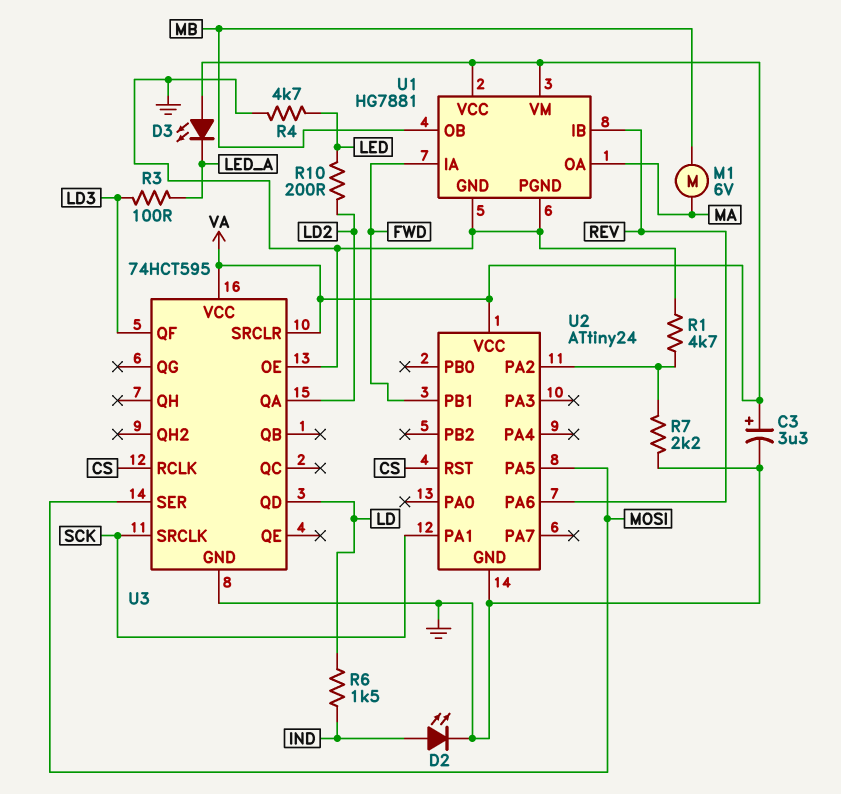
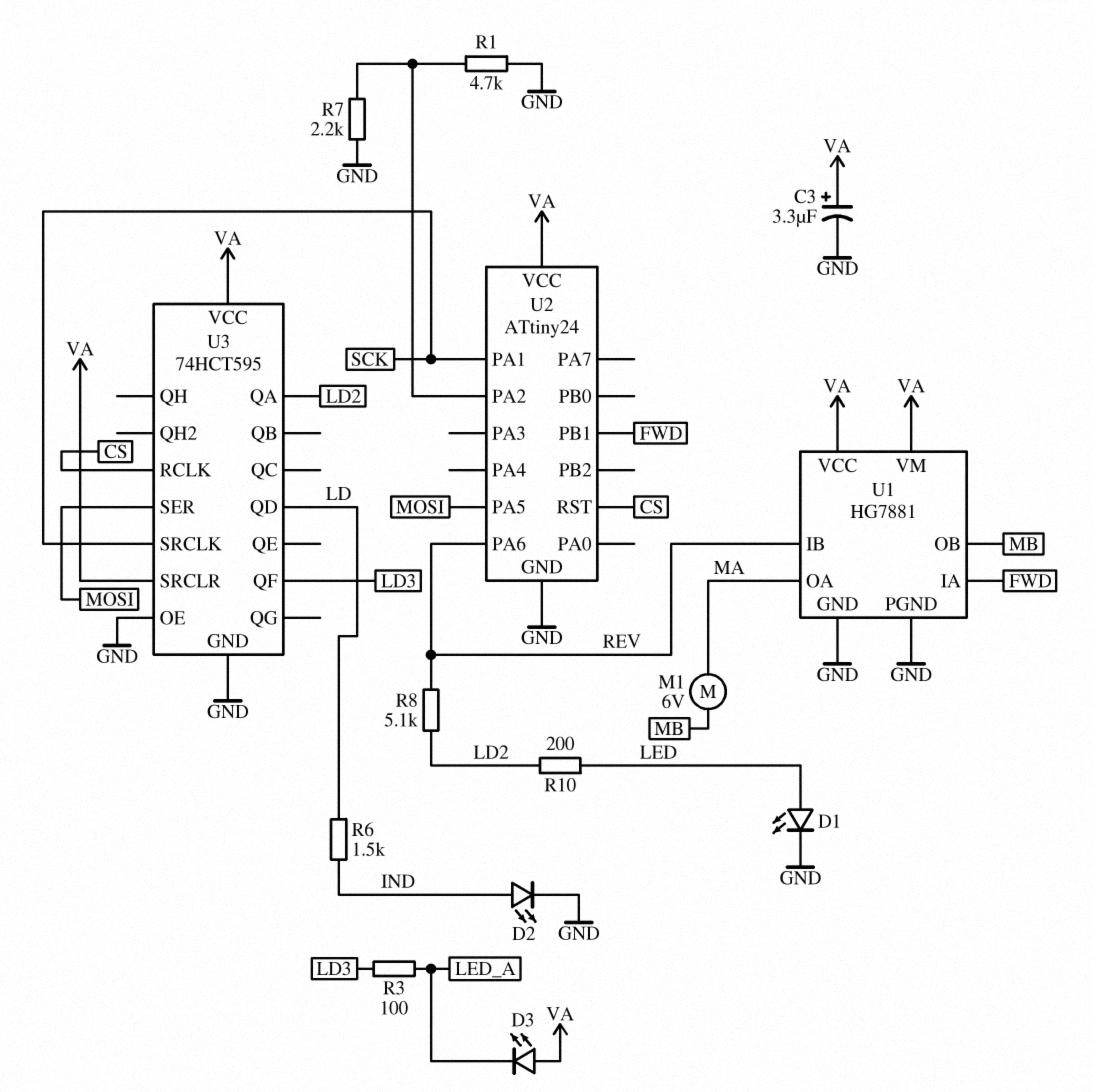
D1: none -> LED (A LED, K GND)
R4: 4.7k (GND, LED) -> none
R8: none -> 5.1k (LD2, REV)

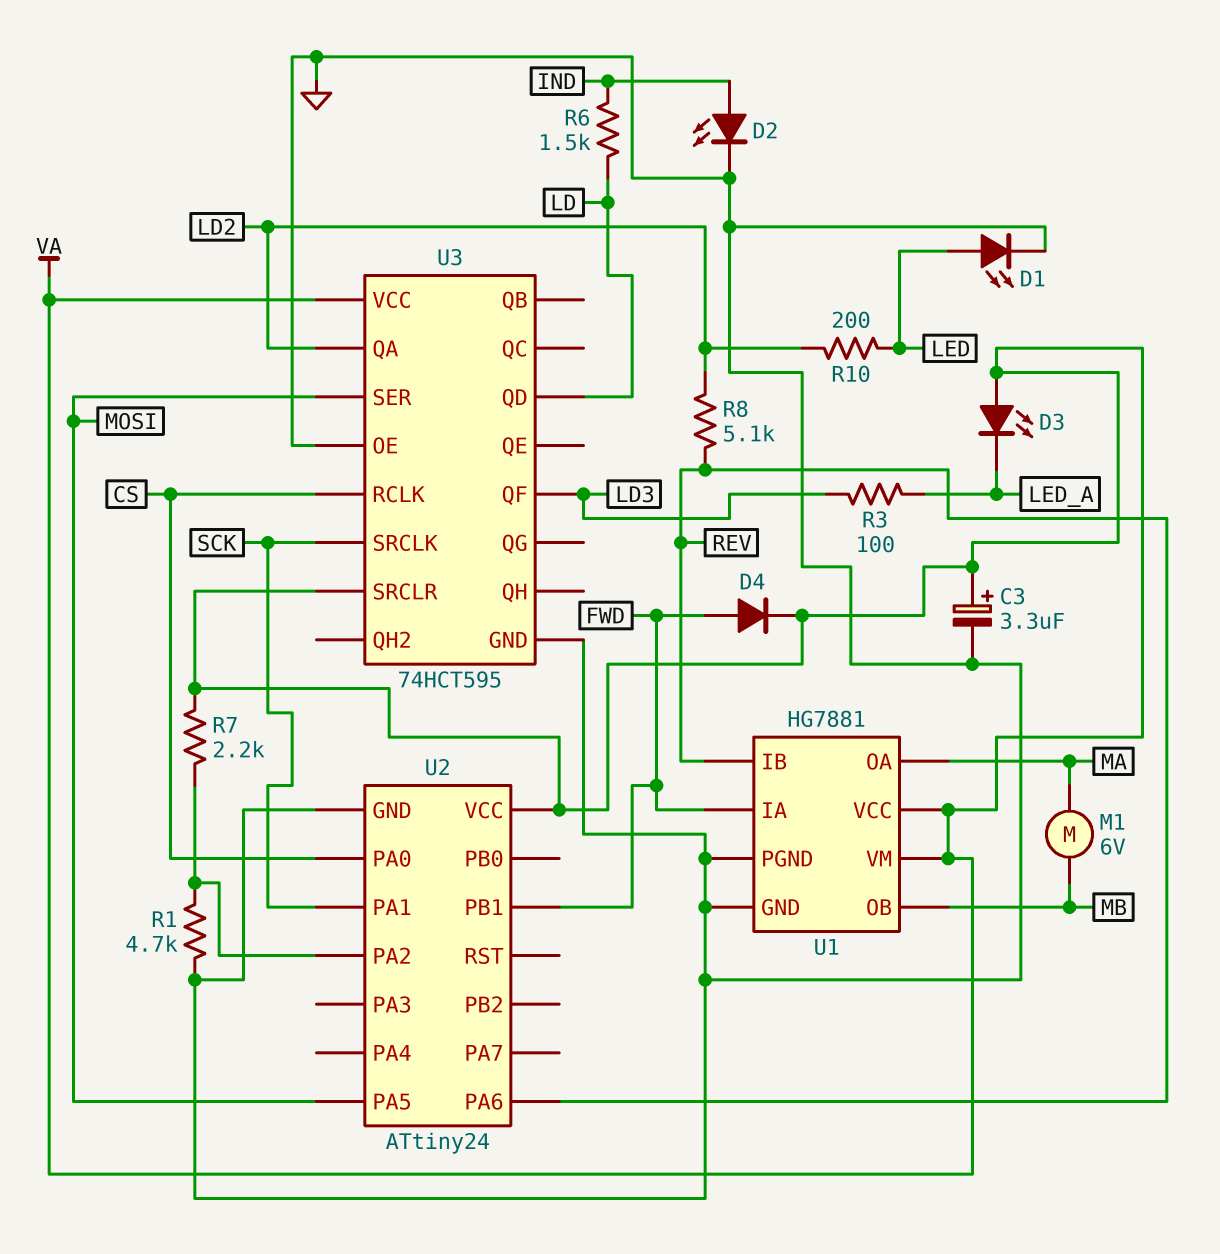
D4: none -> diode (A FWD, K VA)
R7: 2.2k (GND, U2/PA2) -> 2.2k (U2/PA2, VA)
U2 pin PA0: none -> CS
U2 pin RST: CS -> none

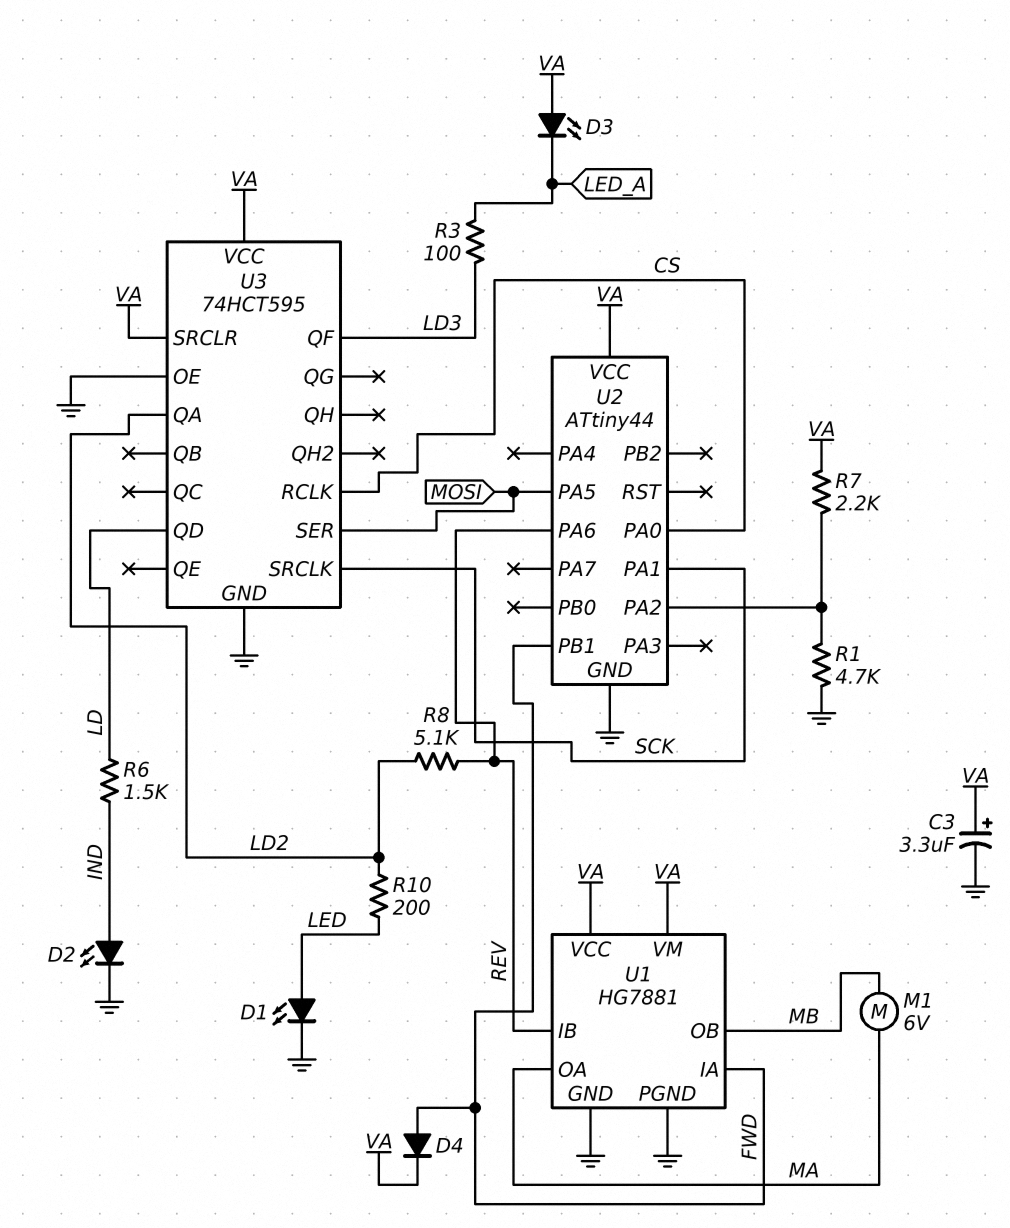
U2: ATtiny24 -> ATtiny44

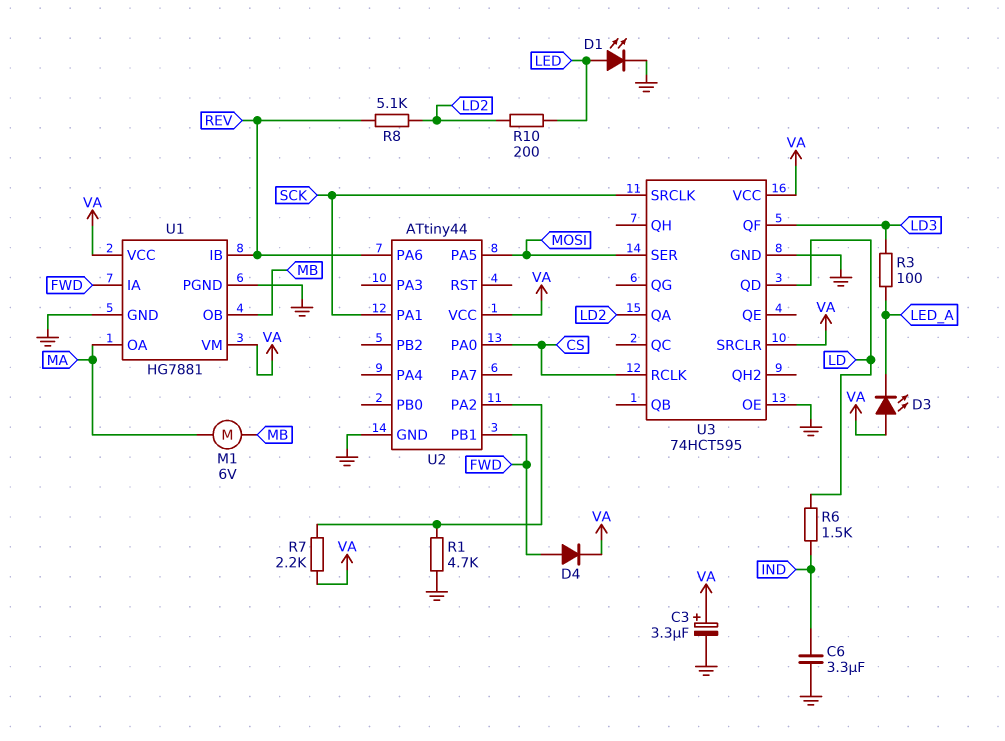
C6: none -> 3.3uF (GND, IND)
D2: LED (A IND, K GND) -> none

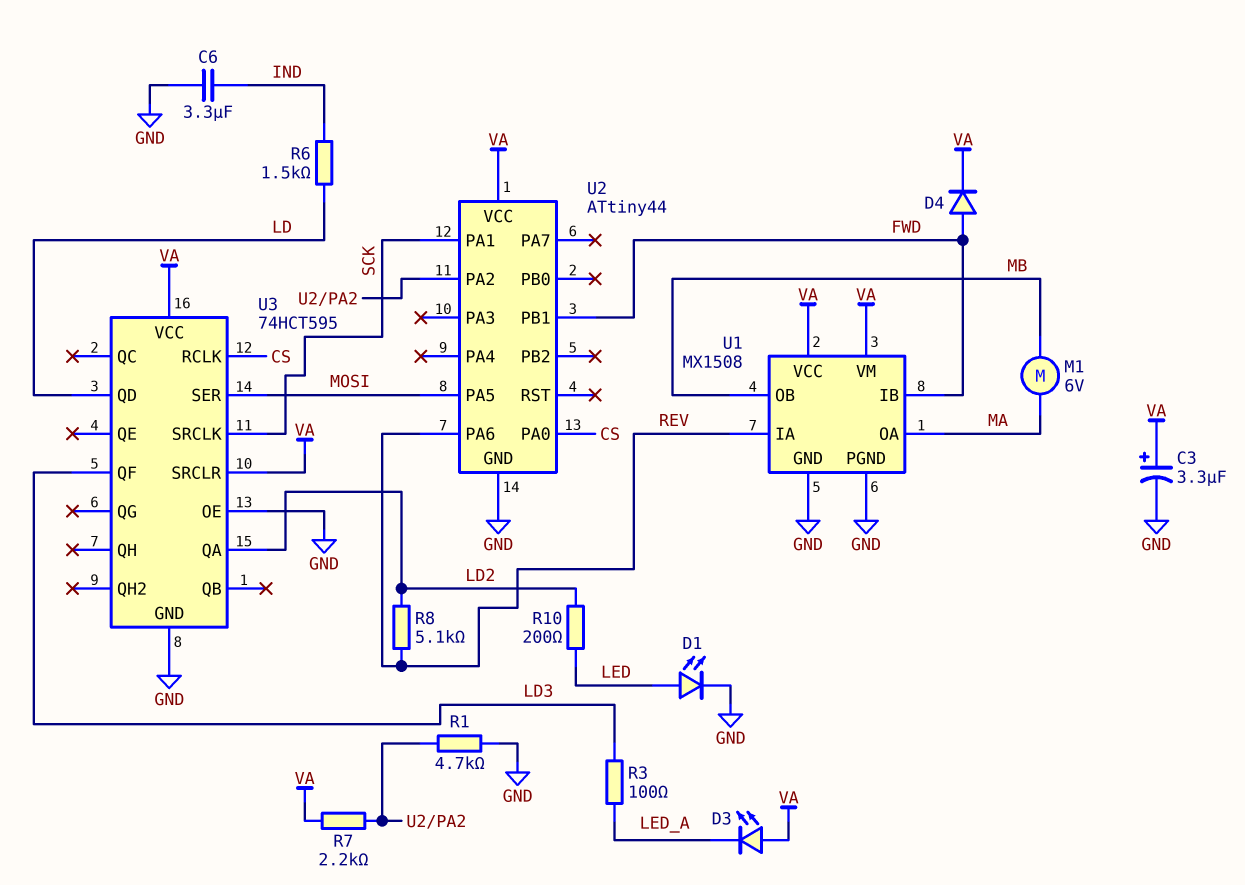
U1: HG7881 -> MX1508
U1 pin IA: FWD -> REV
U1 pin IB: REV -> FWD

